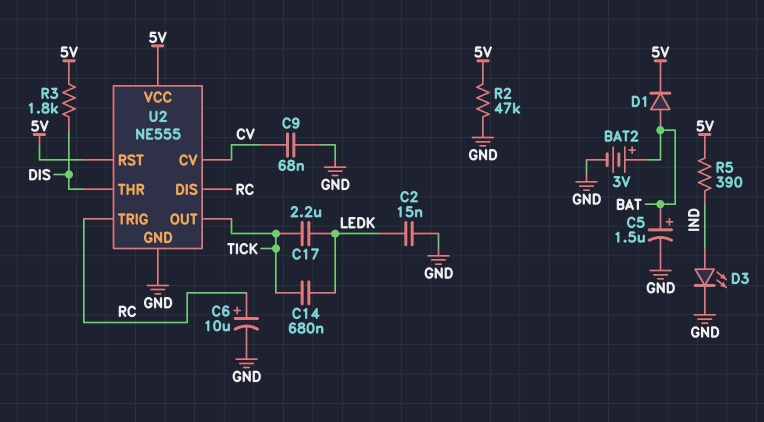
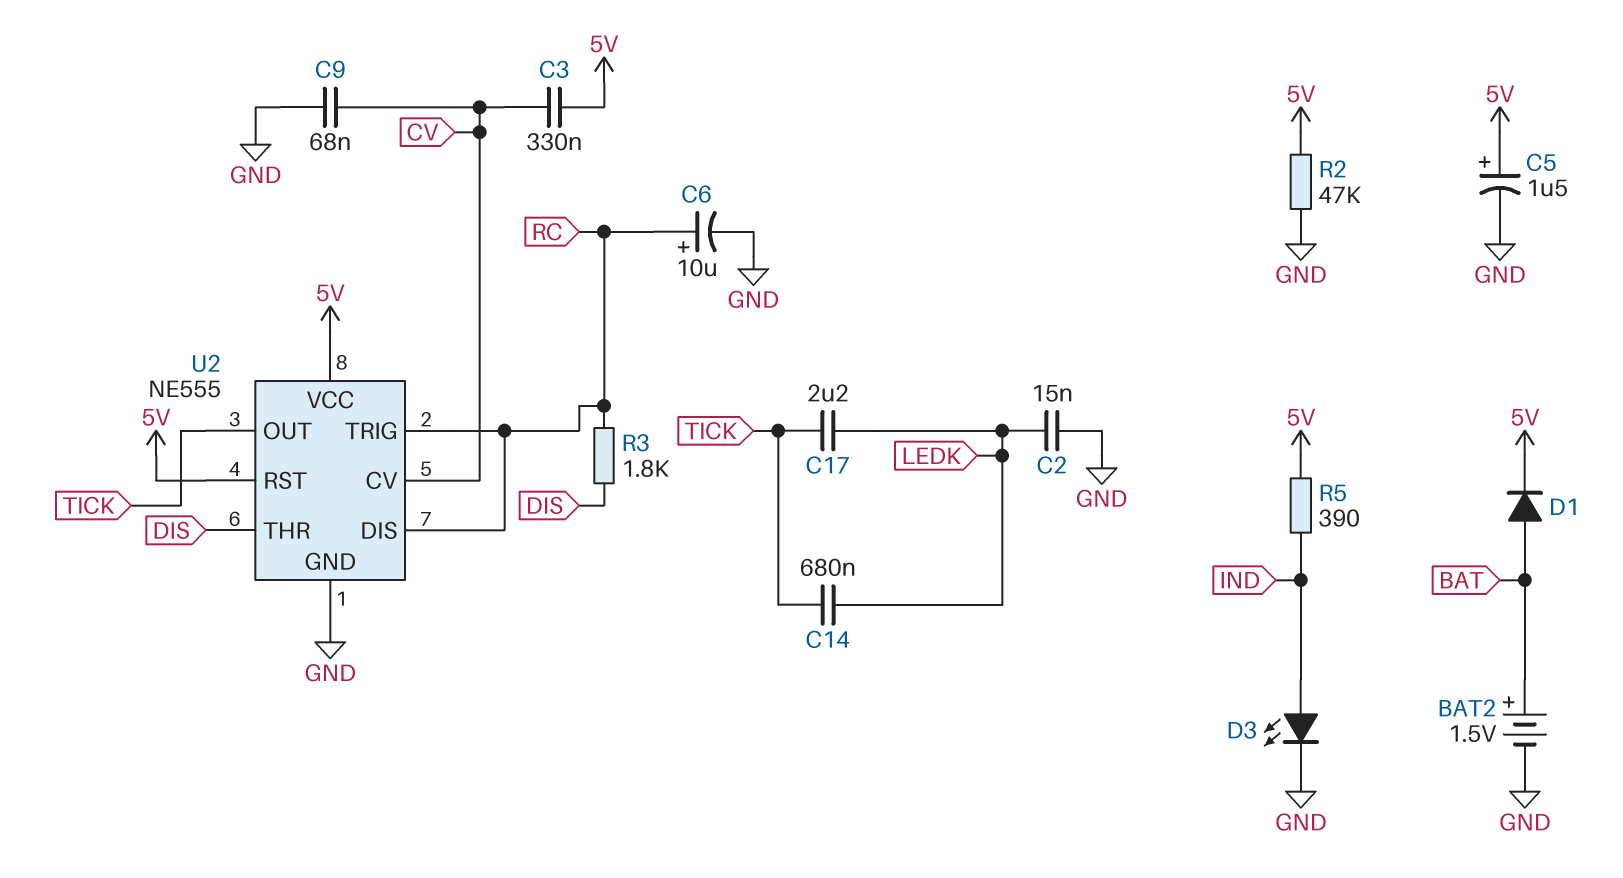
BAT2: 3V (plus BAT, minus GND) -> 1.5V (plus BAT, minus GND)
C3: none -> 330nF (5V, CV)
C5: 1.5uF (plus BAT, minus GND) -> 1.5uF (plus 5V, minus GND)
R3: 1.8k (5V, DIS) -> 1.8k (DIS, RC)

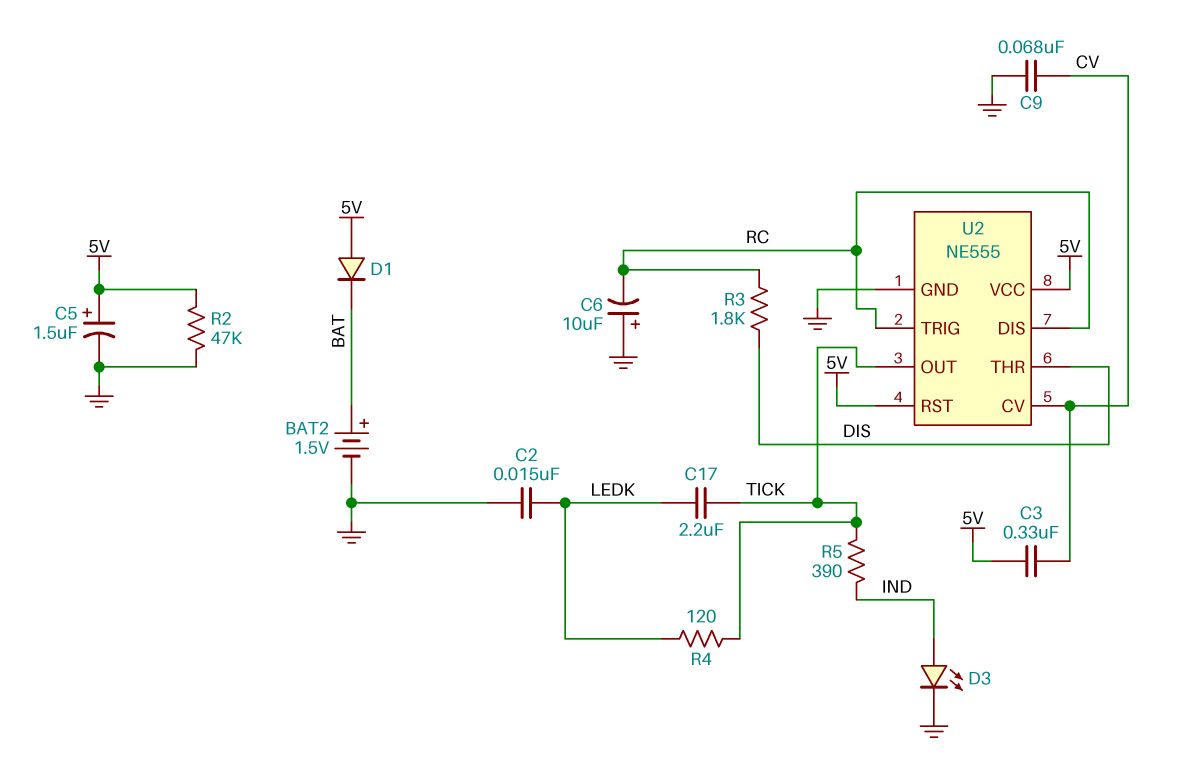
C6: 10uF (plus RC, minus GND) -> 10uF (plus GND, minus RC)
C14: 680nF (LEDK, TICK) -> none
D1: diode (A BAT, K 5V) -> diode (A 5V, K BAT)
R4: none -> 120 (LEDK, TICK)
R5: 390 (5V, IND) -> 390 (IND, TICK)

